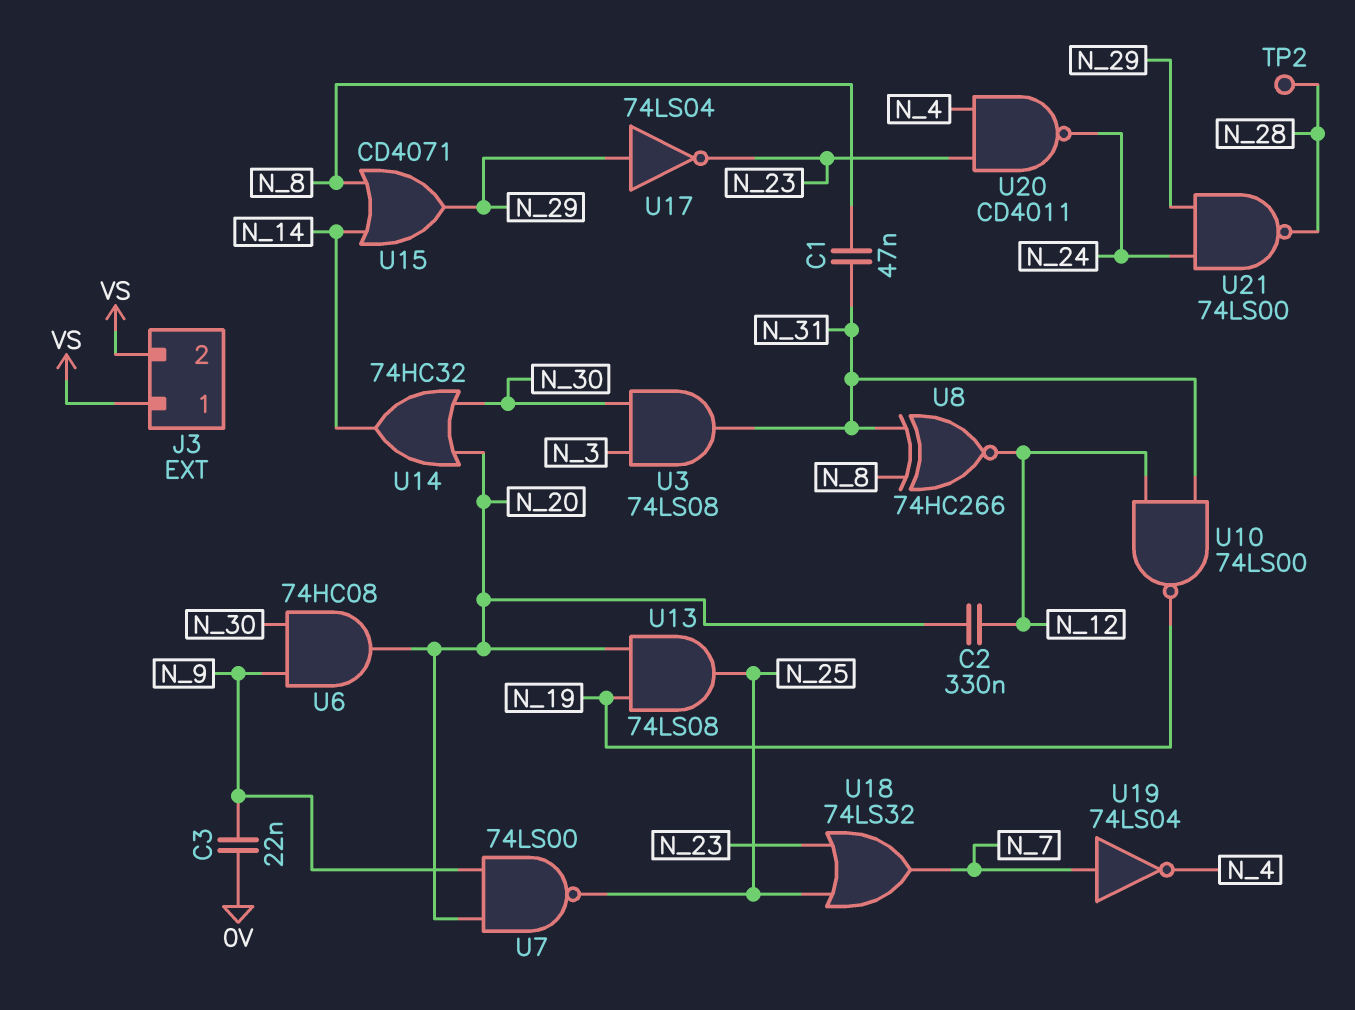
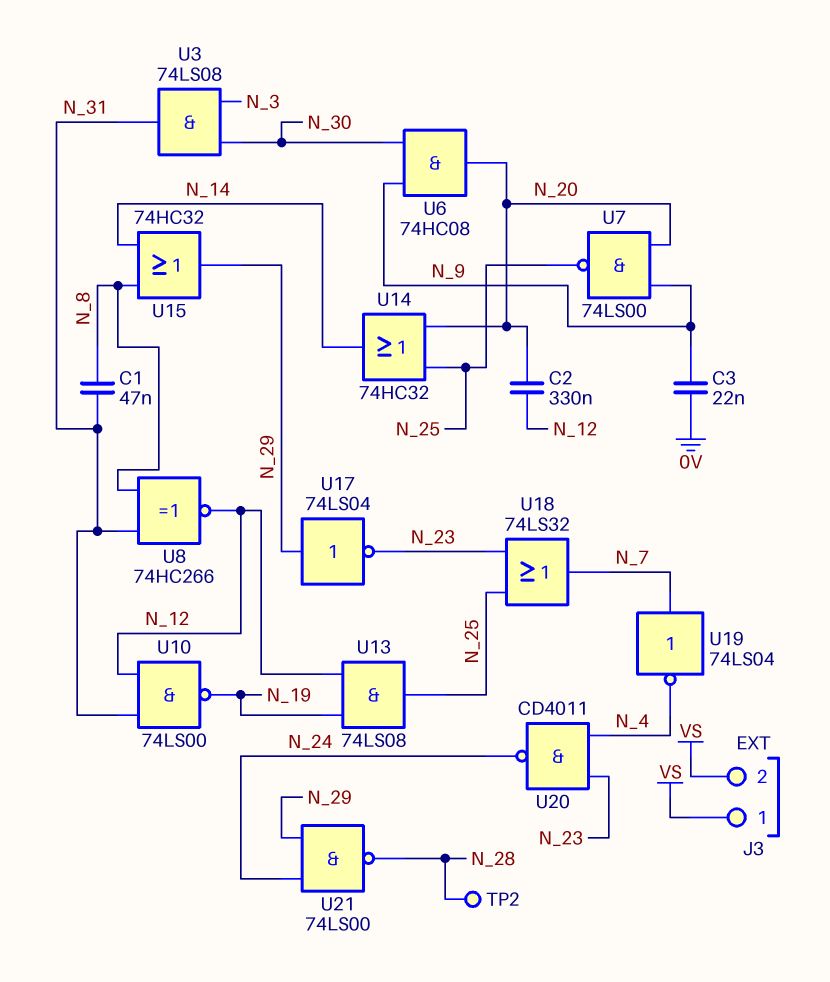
U13: AND 74LS08 (in N_19, in N_20, out N_25) -> AND 74LS08 (in N_12, in N_19, out N_25)
U14: OR 74HC32 (in N_20, in N_30, out N_14) -> OR 74HC32 (in N_20, in N_25, out N_14)
U15: OR CD4071 (in N_8, in N_14, out N_29) -> OR 74HC32 (in N_8, in N_14, out N_29)

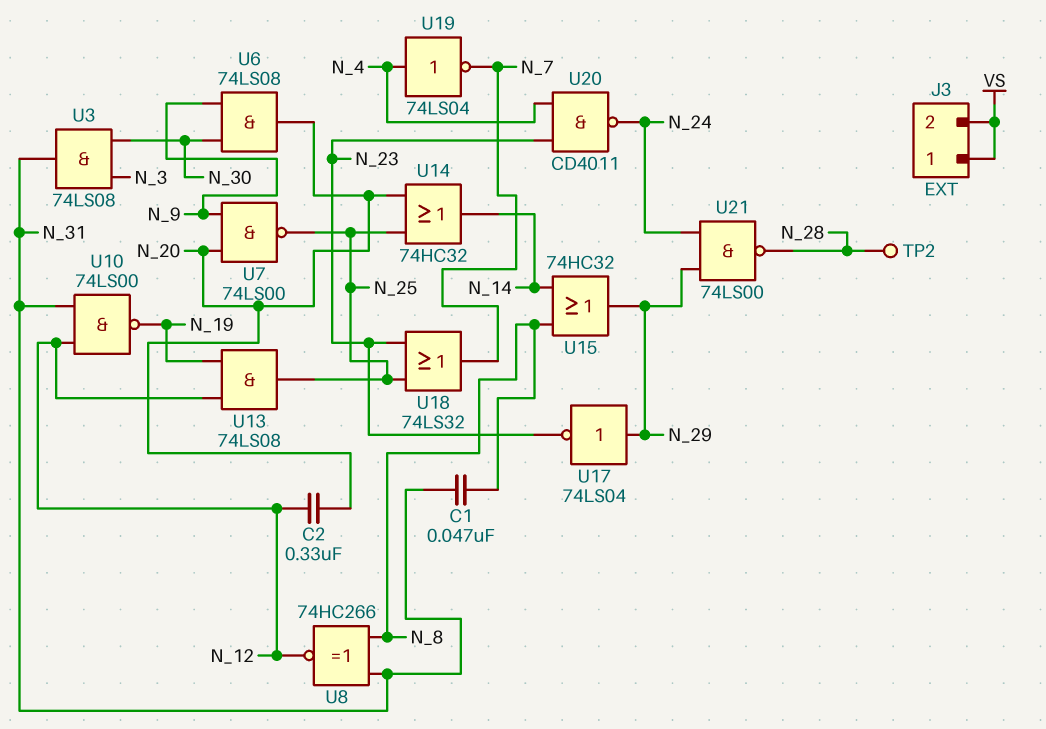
C3: 22nF (0V, N_9) -> none
U6: AND 74HC08 (in N_9, in N_30, out N_20) -> AND 74LS08 (in N_9, in N_30, out N_20)
U19: NOT 74LS04 (in N_7, out N_4) -> NOT 74LS04 (in N_4, out N_7)

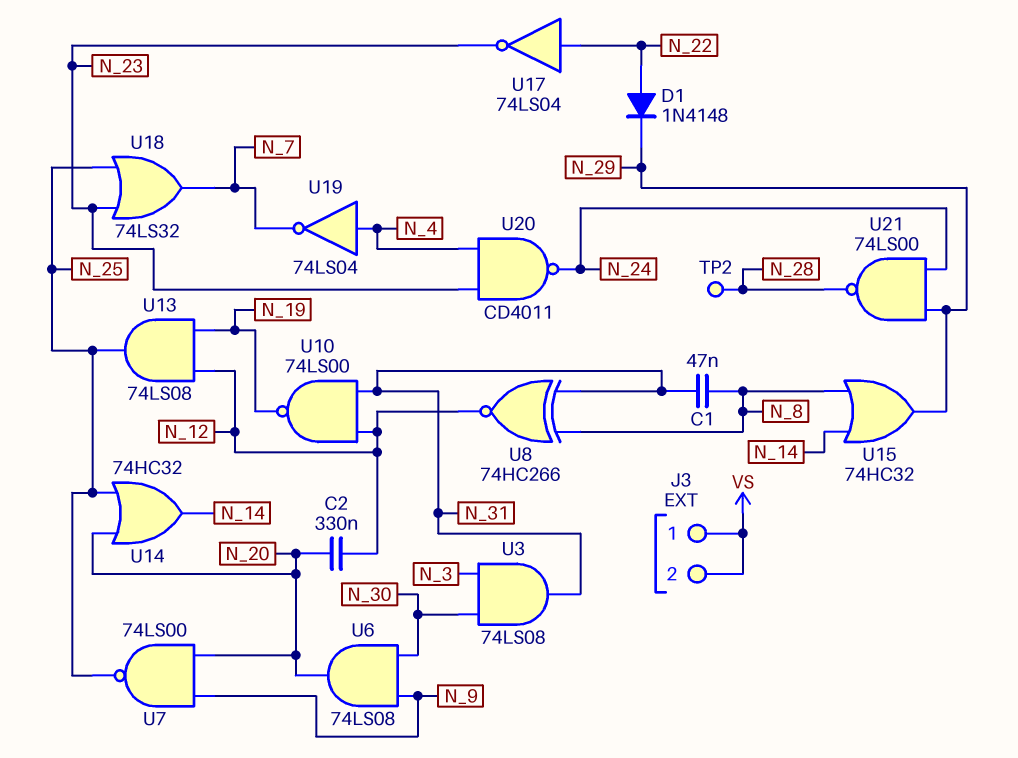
D1: none -> diode 1N4148 (A N_22, K N_29)
U17: NOT 74LS04 (in N_29, out N_23) -> NOT 74LS04 (in N_22, out N_23)

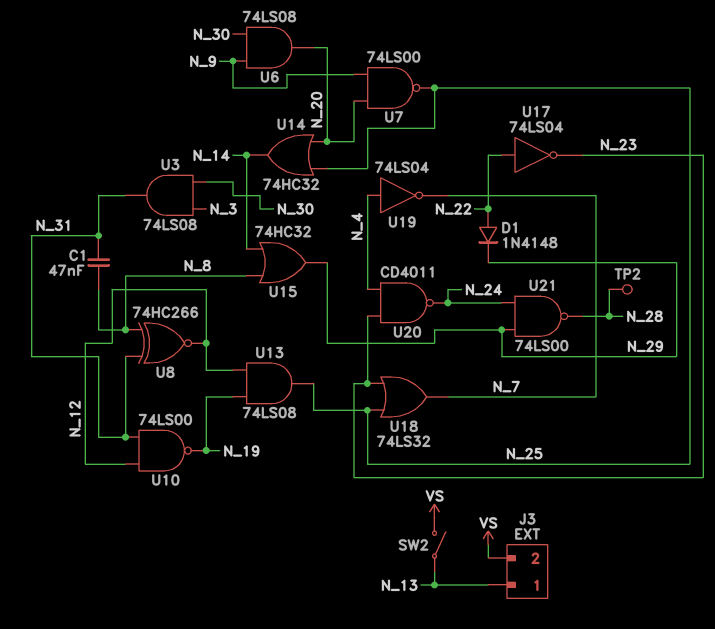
C2: 330nF (N_12, N_20) -> none
J3 pin 1: VS -> N_13
SW2: none -> switch (N_13, VS)

